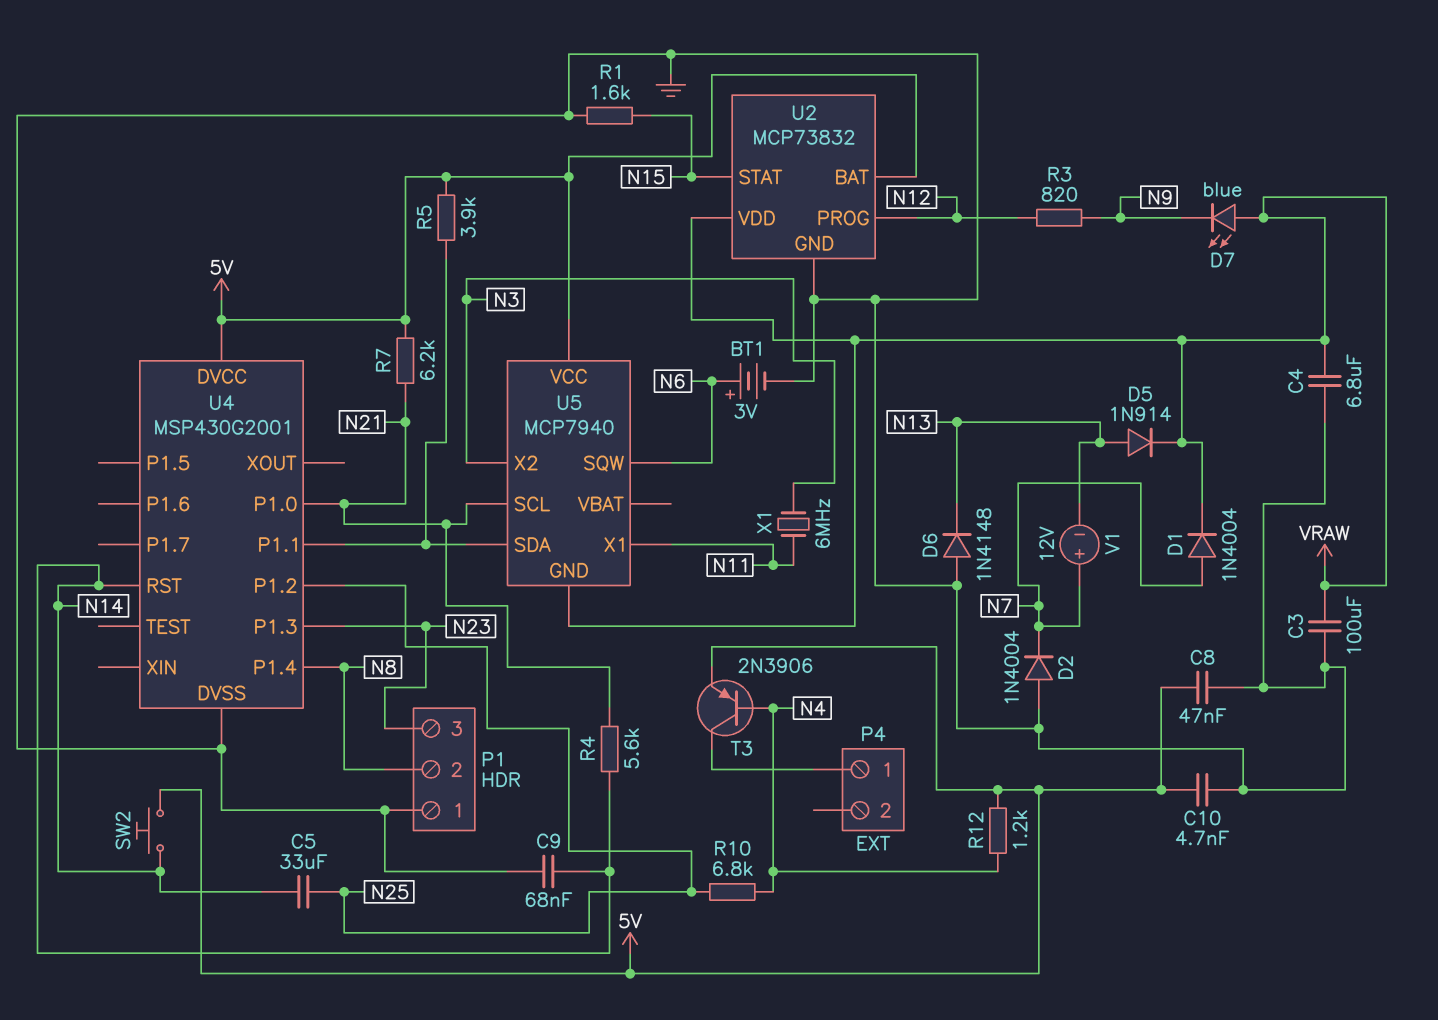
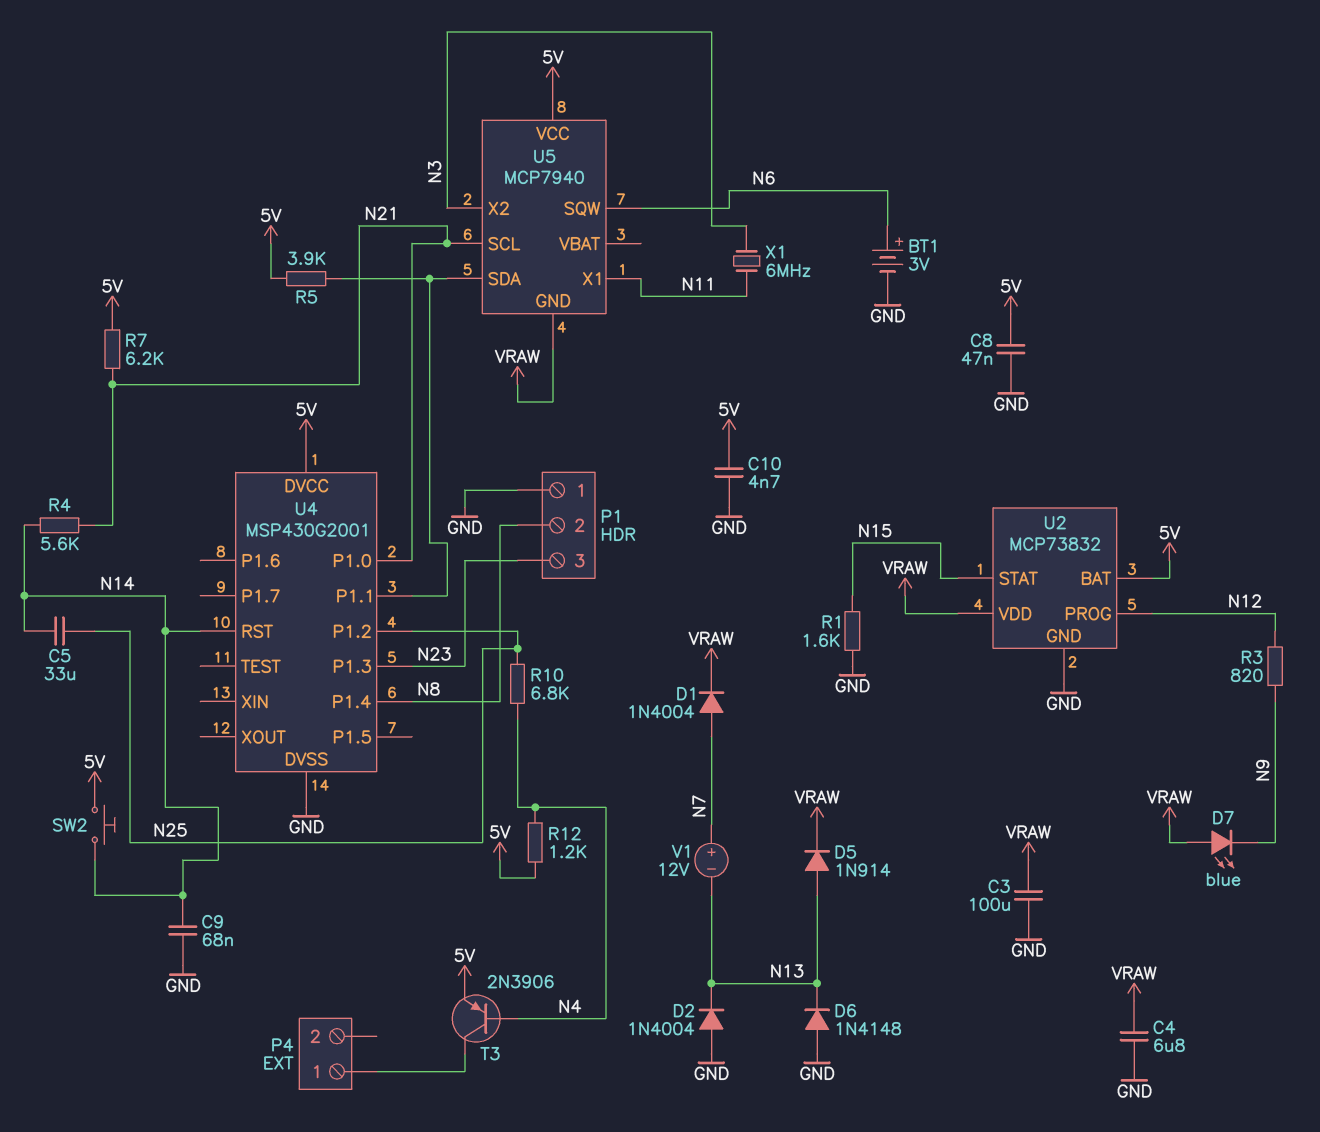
D2: diode 1N4004 (A GND, K N7) -> diode 1N4004 (A GND, K N13)

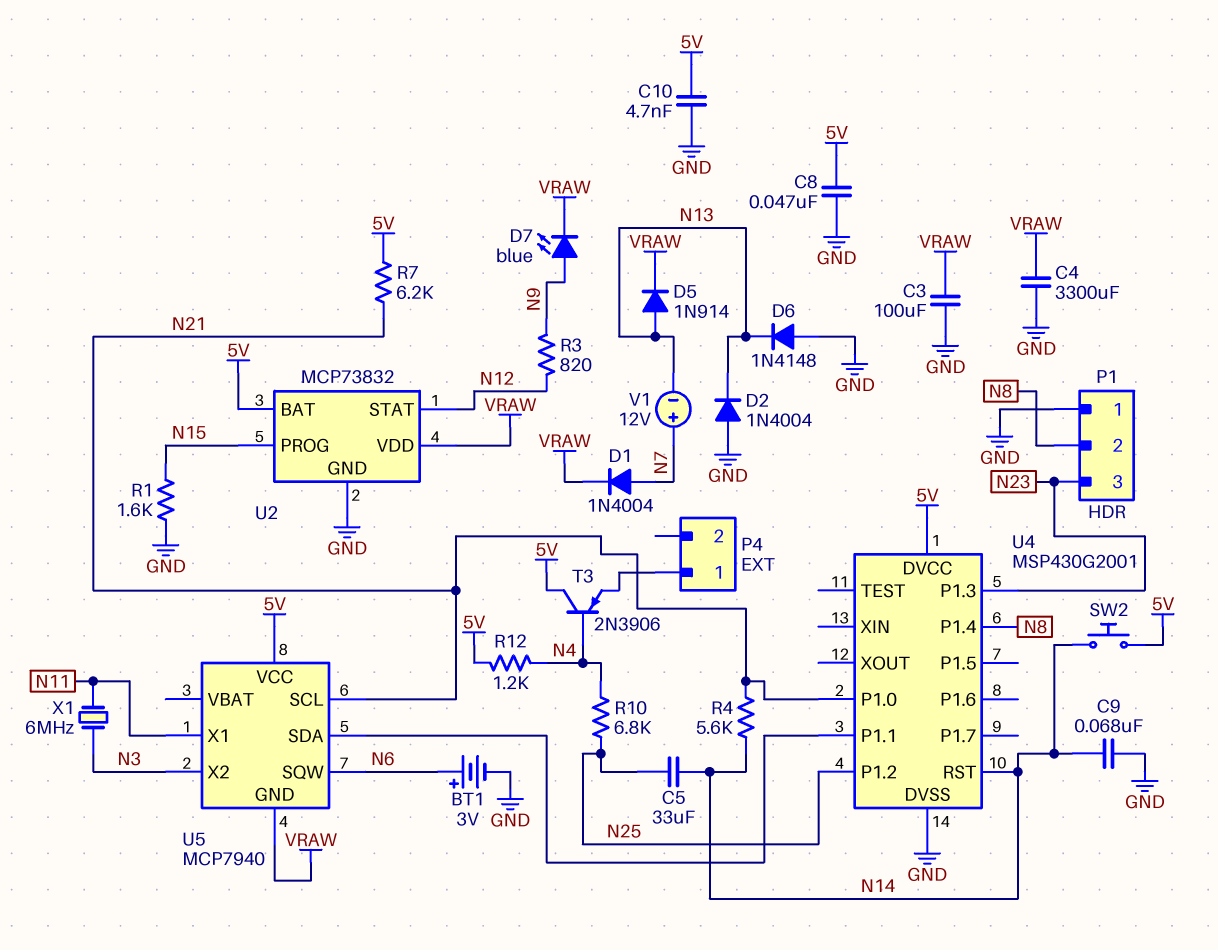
C4: 6.8uF (GND, VRAW) -> 3300uF (GND, VRAW)
D7: LED blue (A VRAW, K N9) -> LED blue (A N9, K VRAW)
R5: 3.9k (5V, U4/P1.1) -> none
T3: PNP 2N3906 (B N4, C P4/1, E 5V) -> PNP 2N3906 (B N4, C 5V, E P4/1)
U2 pin PROG: N12 -> N15
U2 pin STAT: N15 -> N12

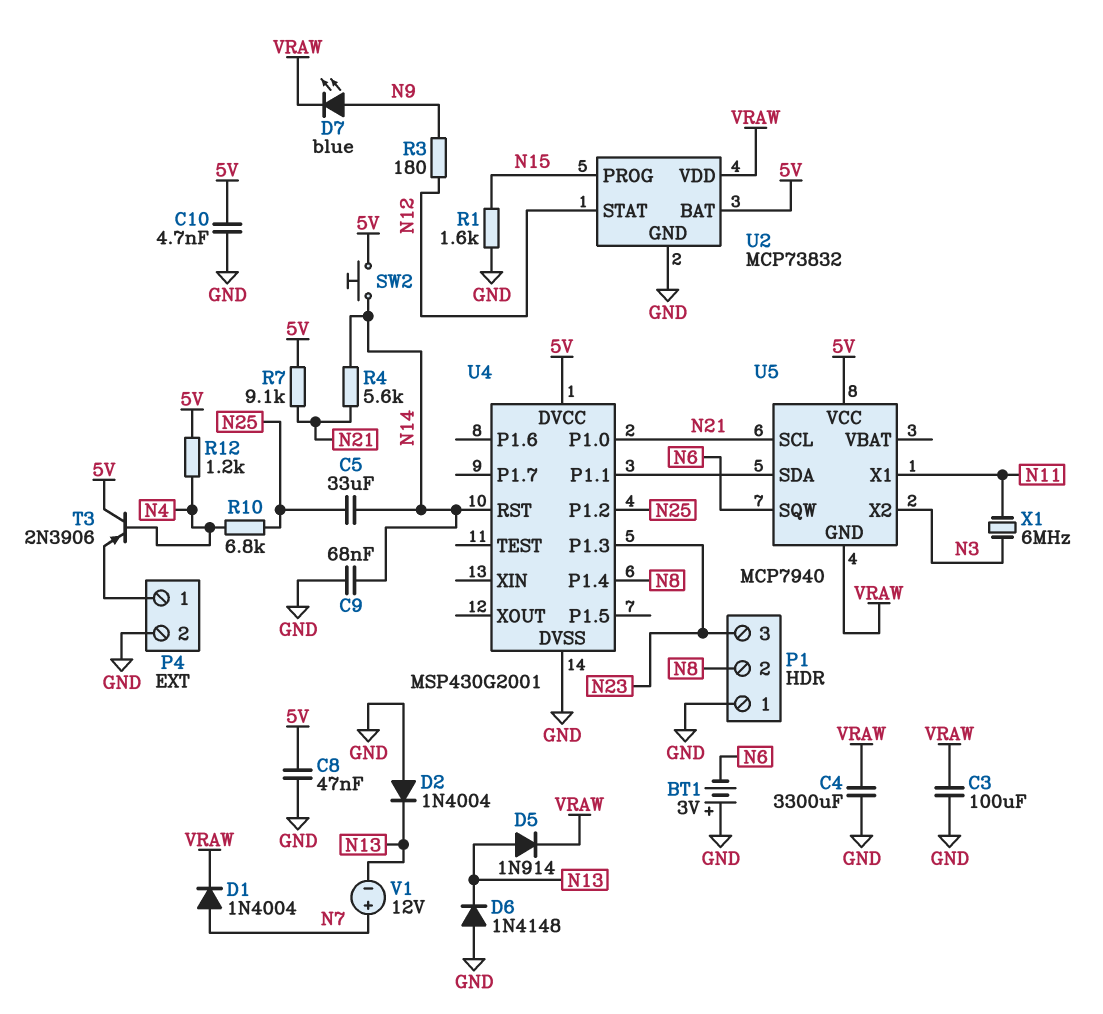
BT1: 3V (plus N6, minus GND) -> 3V (plus GND, minus N6)
P4 pin 2: none -> GND
R3: 820 (N9, N12) -> 180 (N9, N12)
R7: 6.2k (5V, N21) -> 9.1k (5V, N21)

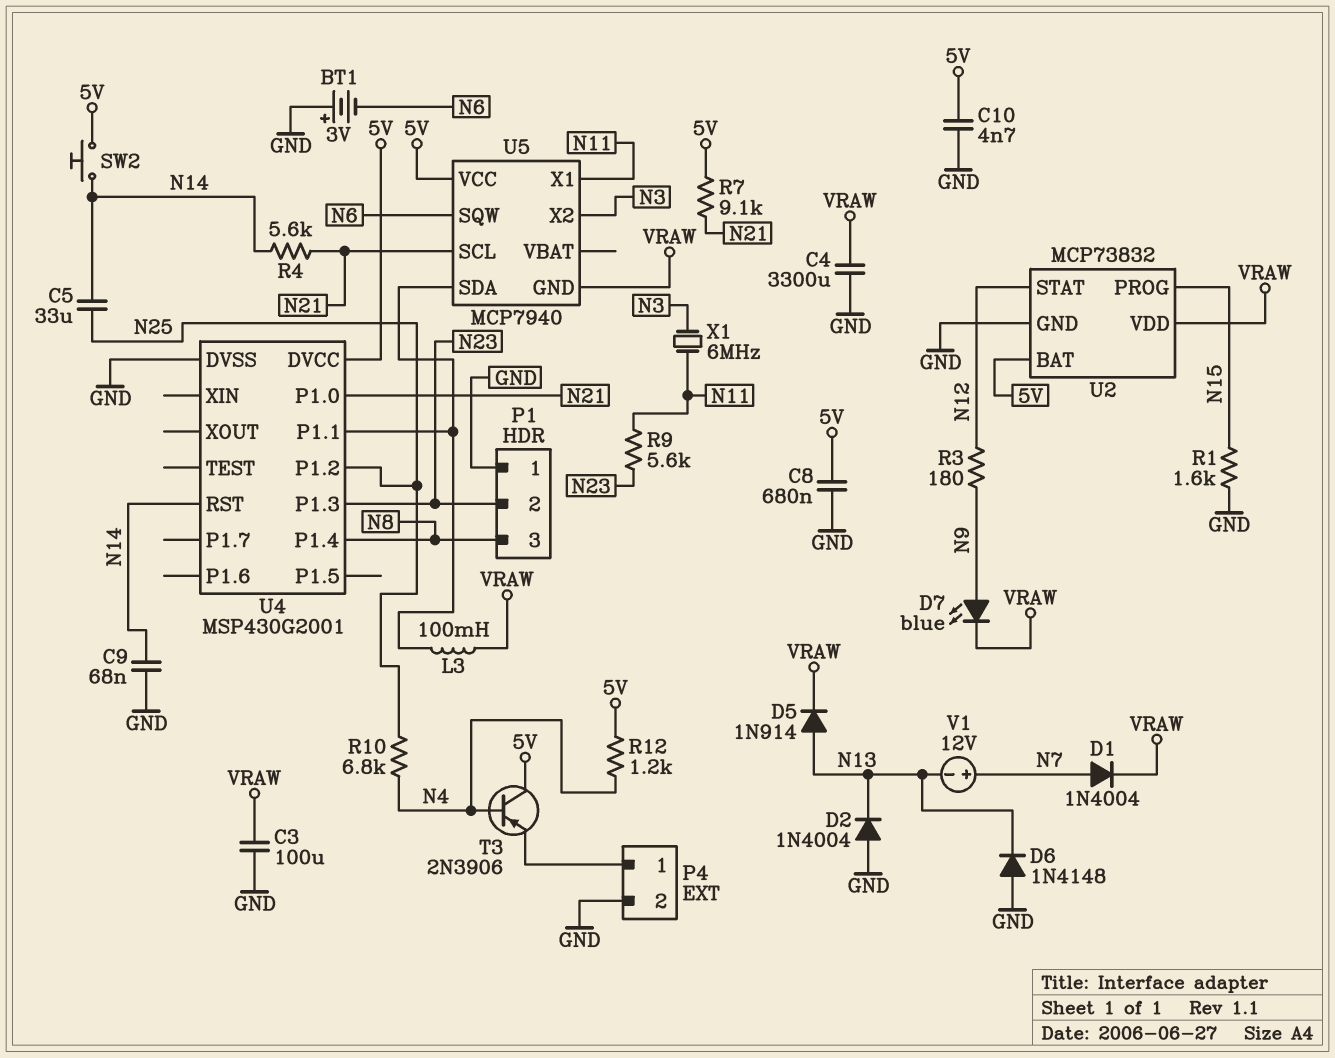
C8: 47nF (5V, GND) -> 680nF (5V, GND)
L3: none -> 100mH (U4/P1.1, VRAW)
P1 pin 2: N8 -> N23
P1 pin 3: N23 -> N8
R9: none -> 5.6k (N11, N23)

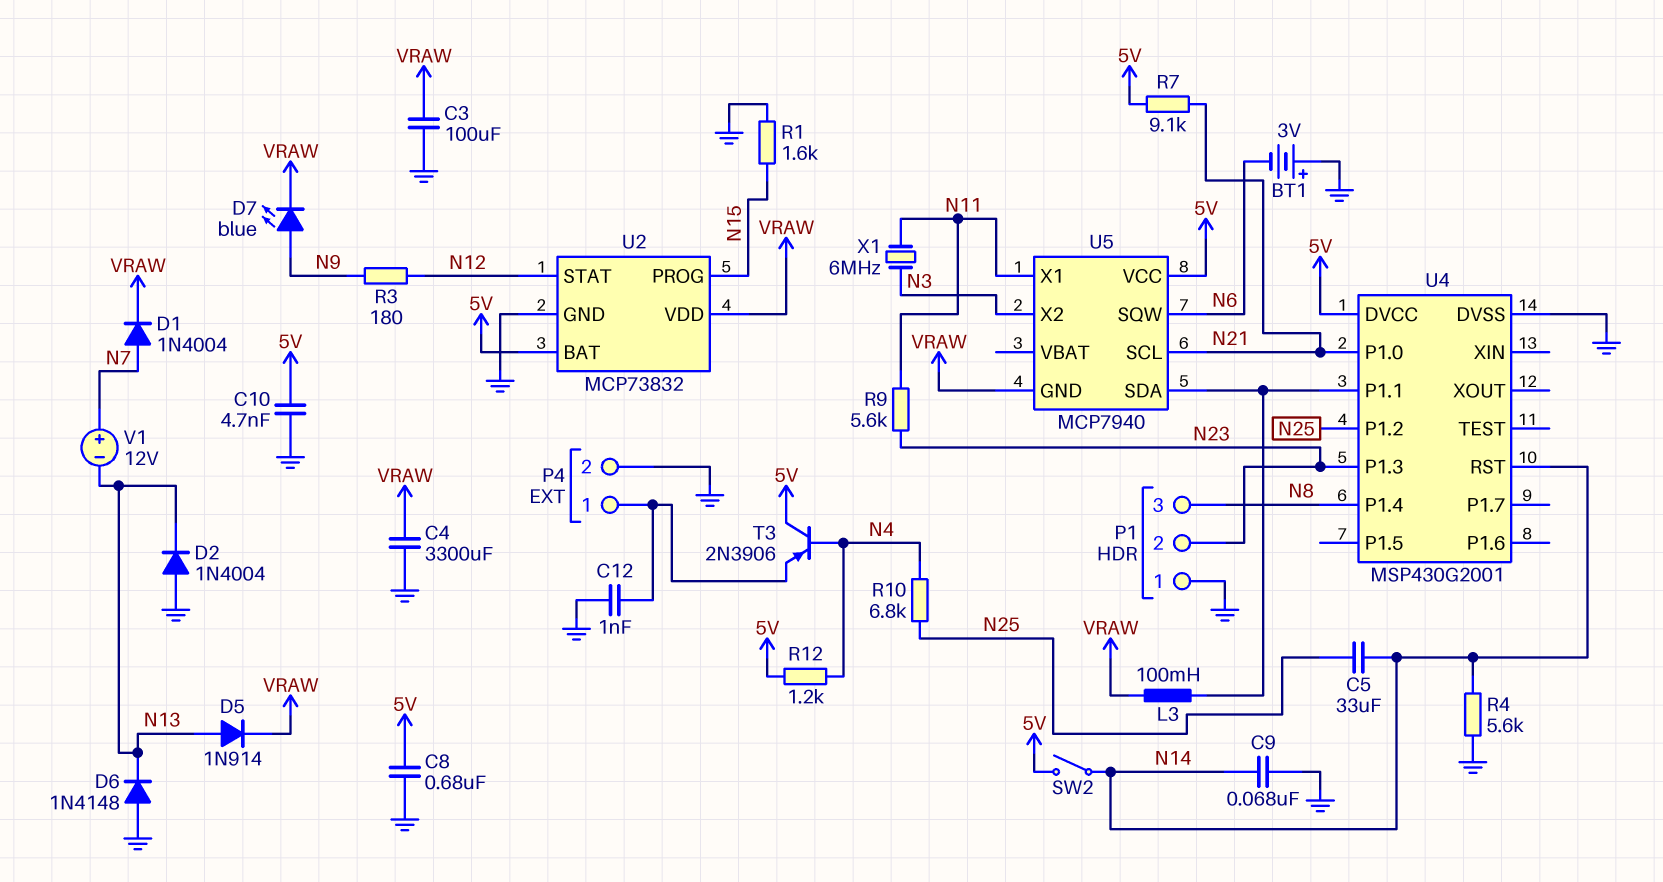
C12: none -> 1nF (GND, P4/1)
R4: 5.6k (N14, N21) -> 5.6k (GND, N14)
SW2: button (5V, N14) -> switch (5V, N14)

